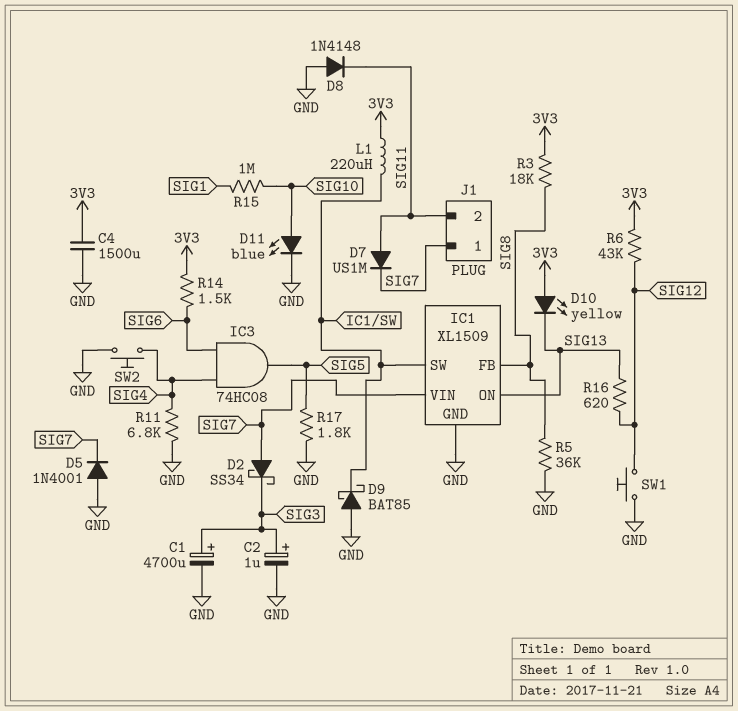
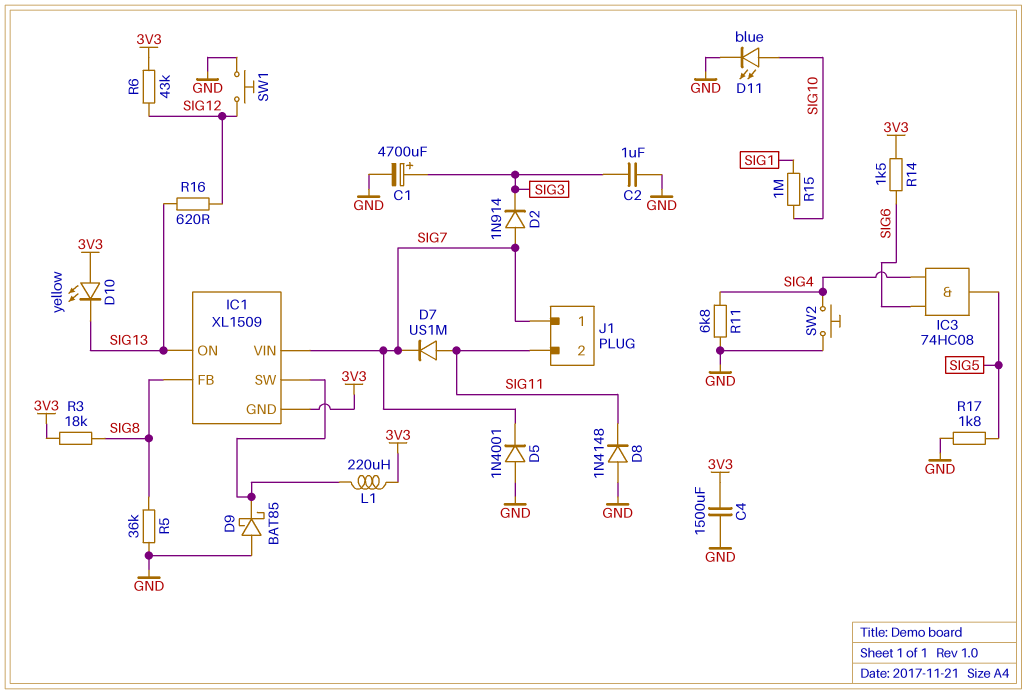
C2: 1uF (plus SIG3, minus GND) -> 1uF (GND, SIG3)
D2: schottky SS34 (A SIG7, K SIG3) -> diode 1N914 (A SIG7, K SIG3)
IC1 pin GND: GND -> 3V3

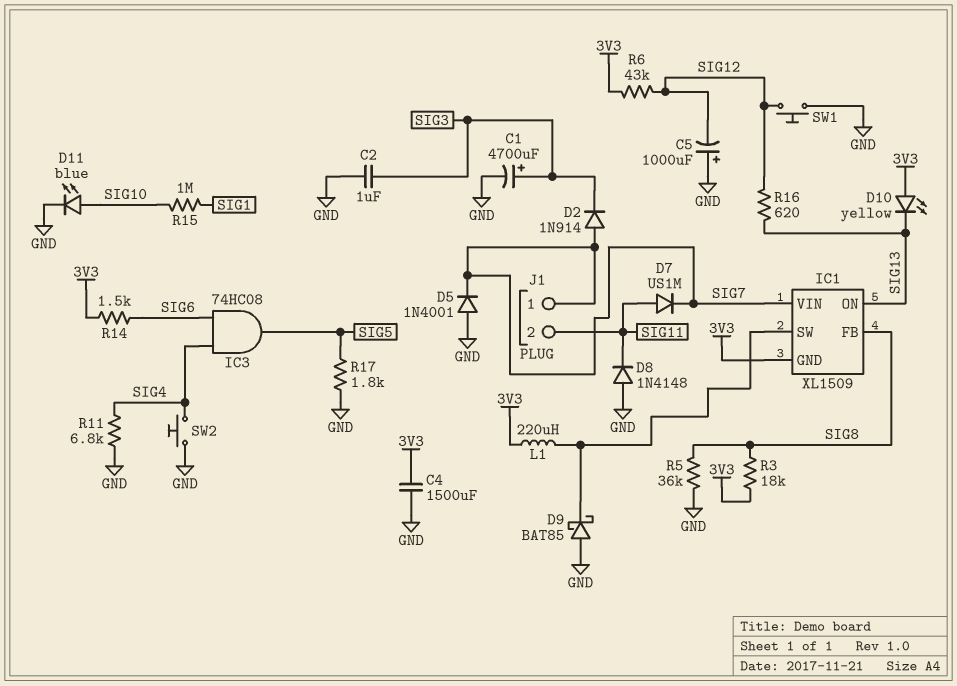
C5: none -> 1000uF (plus GND, minus SIG12)

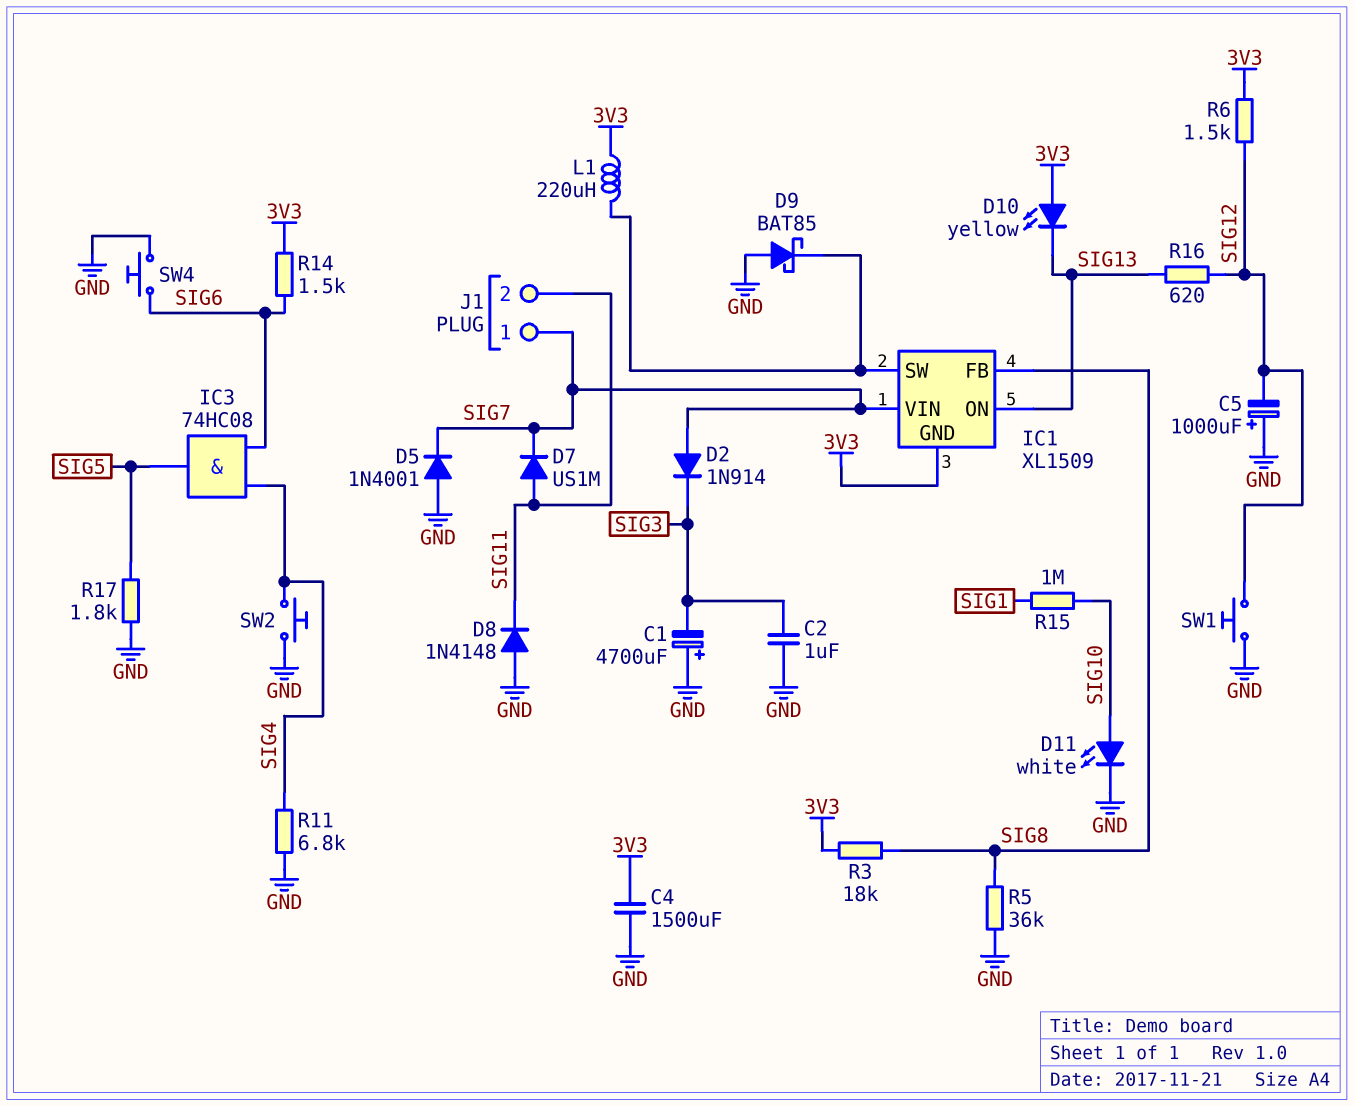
C1: 4700uF (plus SIG3, minus GND) -> 4700uF (plus GND, minus SIG3)
D11: LED blue (A SIG10, K GND) -> LED white (A SIG10, K GND)
R6: 43k (3V3, SIG12) -> 1.5k (3V3, SIG12)
SW4: none -> button (GND, SIG6)

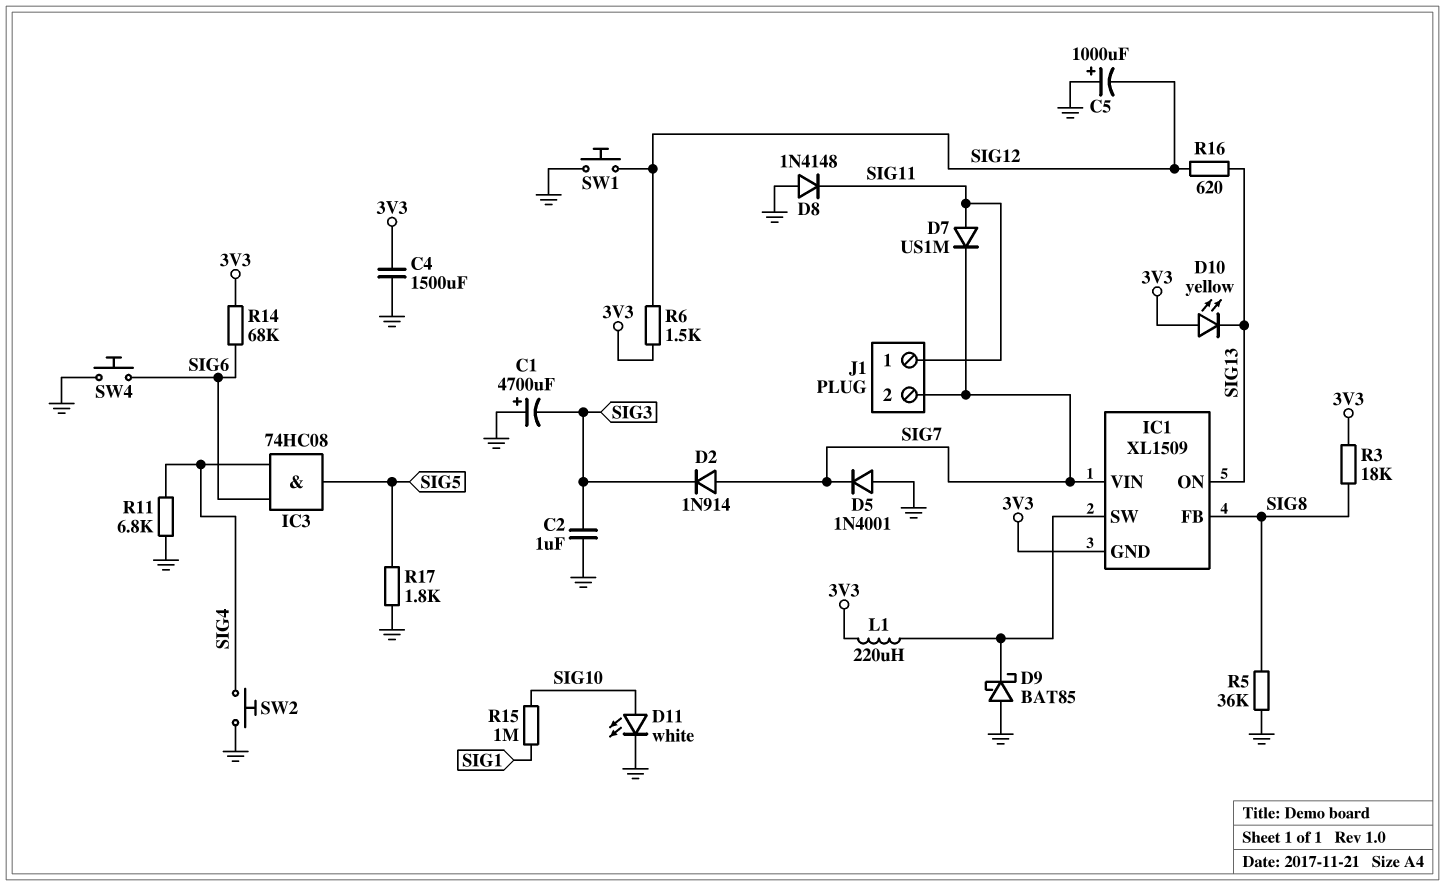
J1 pin 1: SIG7 -> SIG11
J1 pin 2: SIG11 -> SIG7
R14: 1.5k (3V3, SIG6) -> 68k (3V3, SIG6)

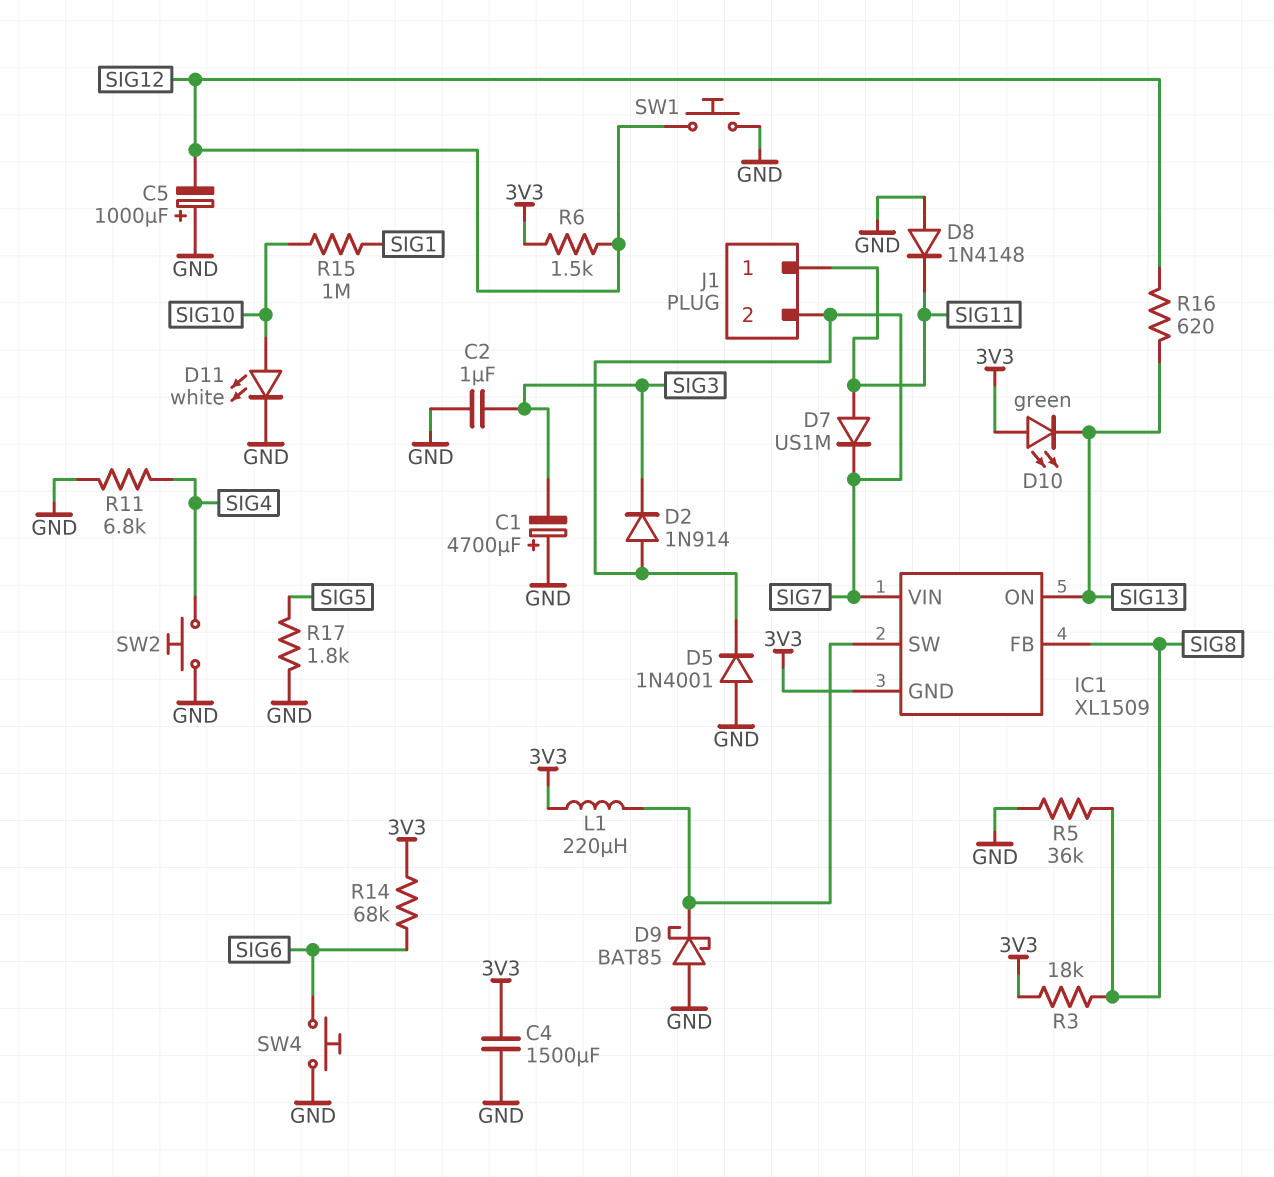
D10: LED yellow (A 3V3, K SIG13) -> LED green (A 3V3, K SIG13)
IC3: AND 74HC08 (in SIG4, in SIG6, out SIG5) -> none

